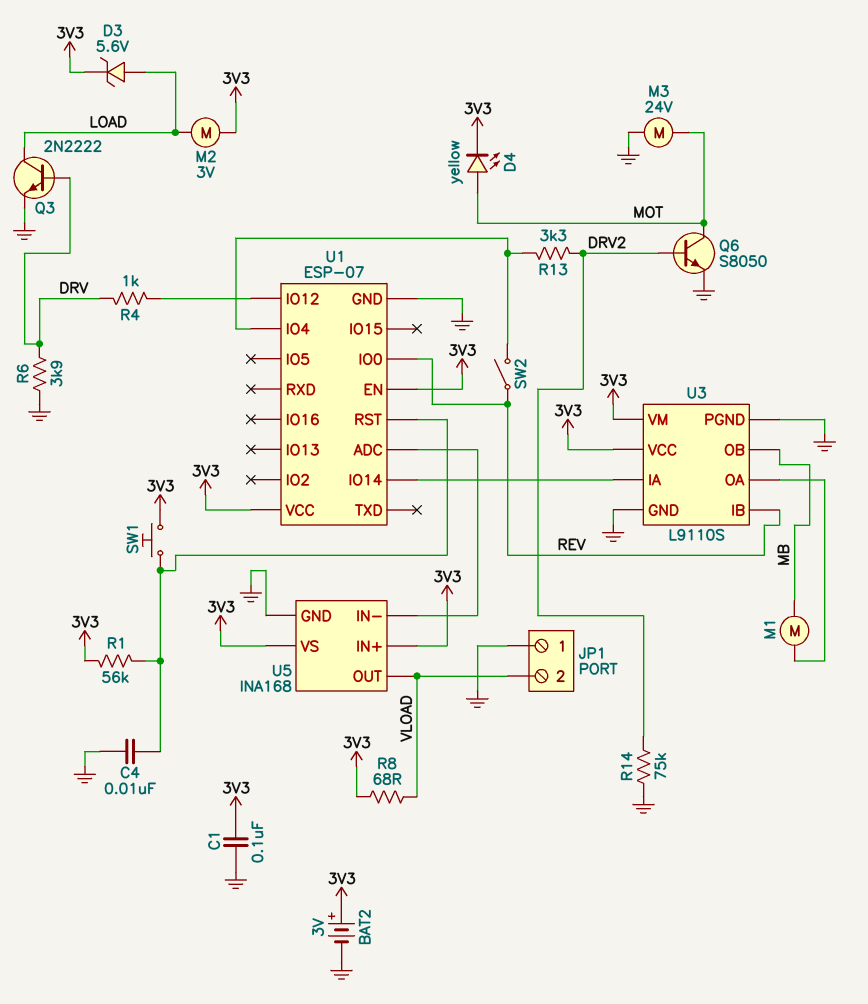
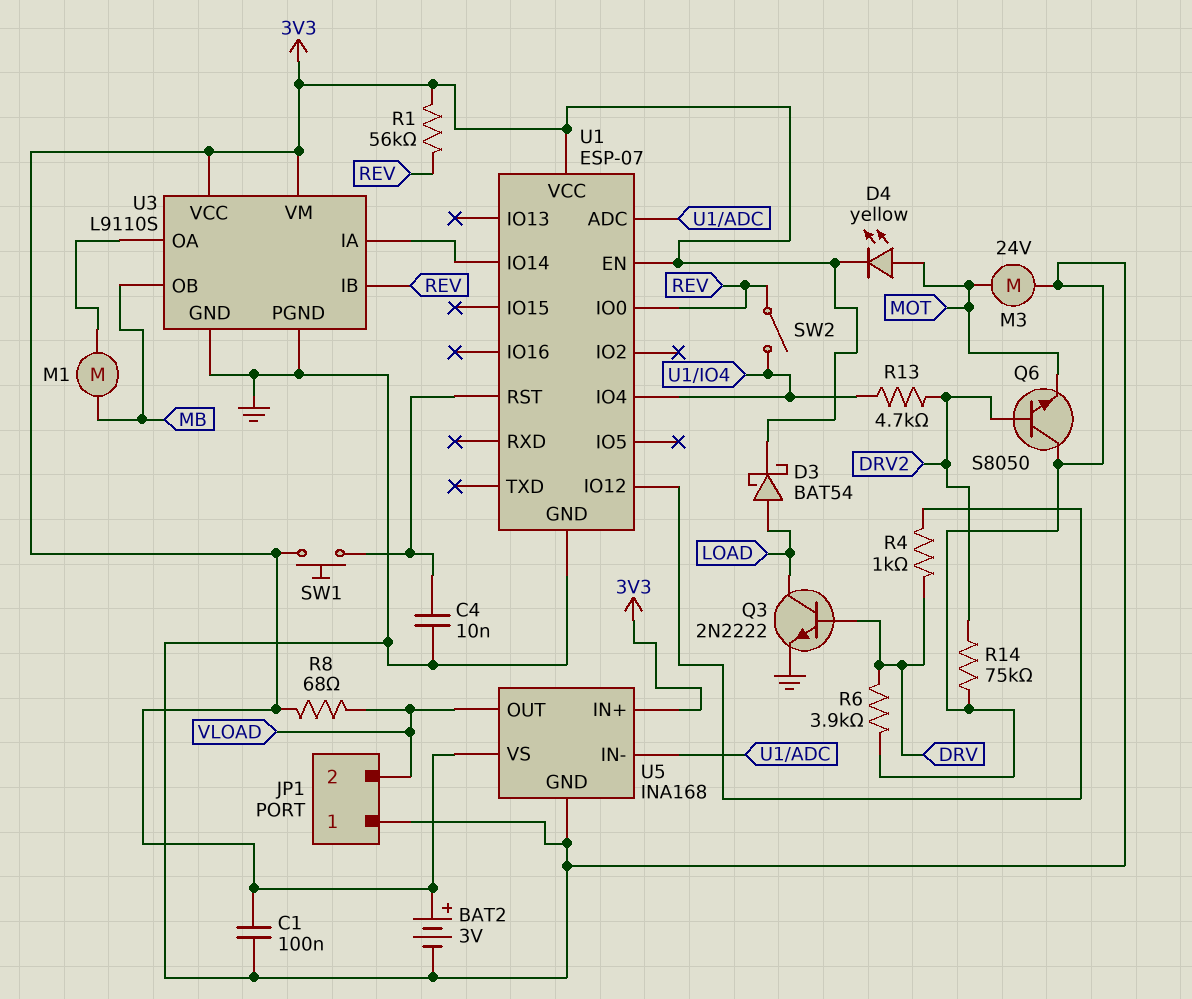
D3: zener 5.6V (A LOAD, K 3V3) -> schottky BAT54 (A LOAD, K 3V3)
M2: motor 3V (3V3, LOAD) -> none
Q6: NPN S8050 (B DRV2, C MOT, E GND) -> NPN S8050 (B DRV2, C GND, E MOT)
R1: 56k (3V3, U1/RST) -> 56k (3V3, REV)
R13: 3.3k (DRV2, U1/IO4) -> 4.7k (DRV2, U1/IO4)

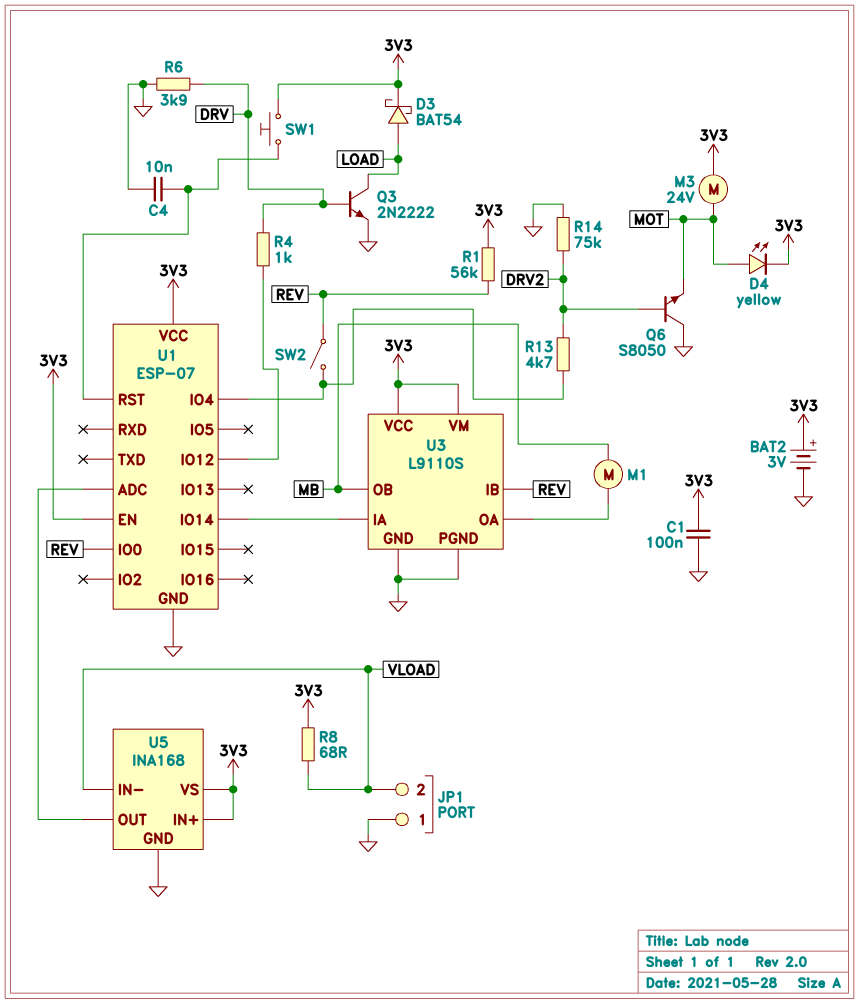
M3: motor 24V (GND, MOT) -> motor 24V (3V3, MOT)
U5 pin IN-: U1/ADC -> VLOAD
U5 pin OUT: VLOAD -> U1/ADC

